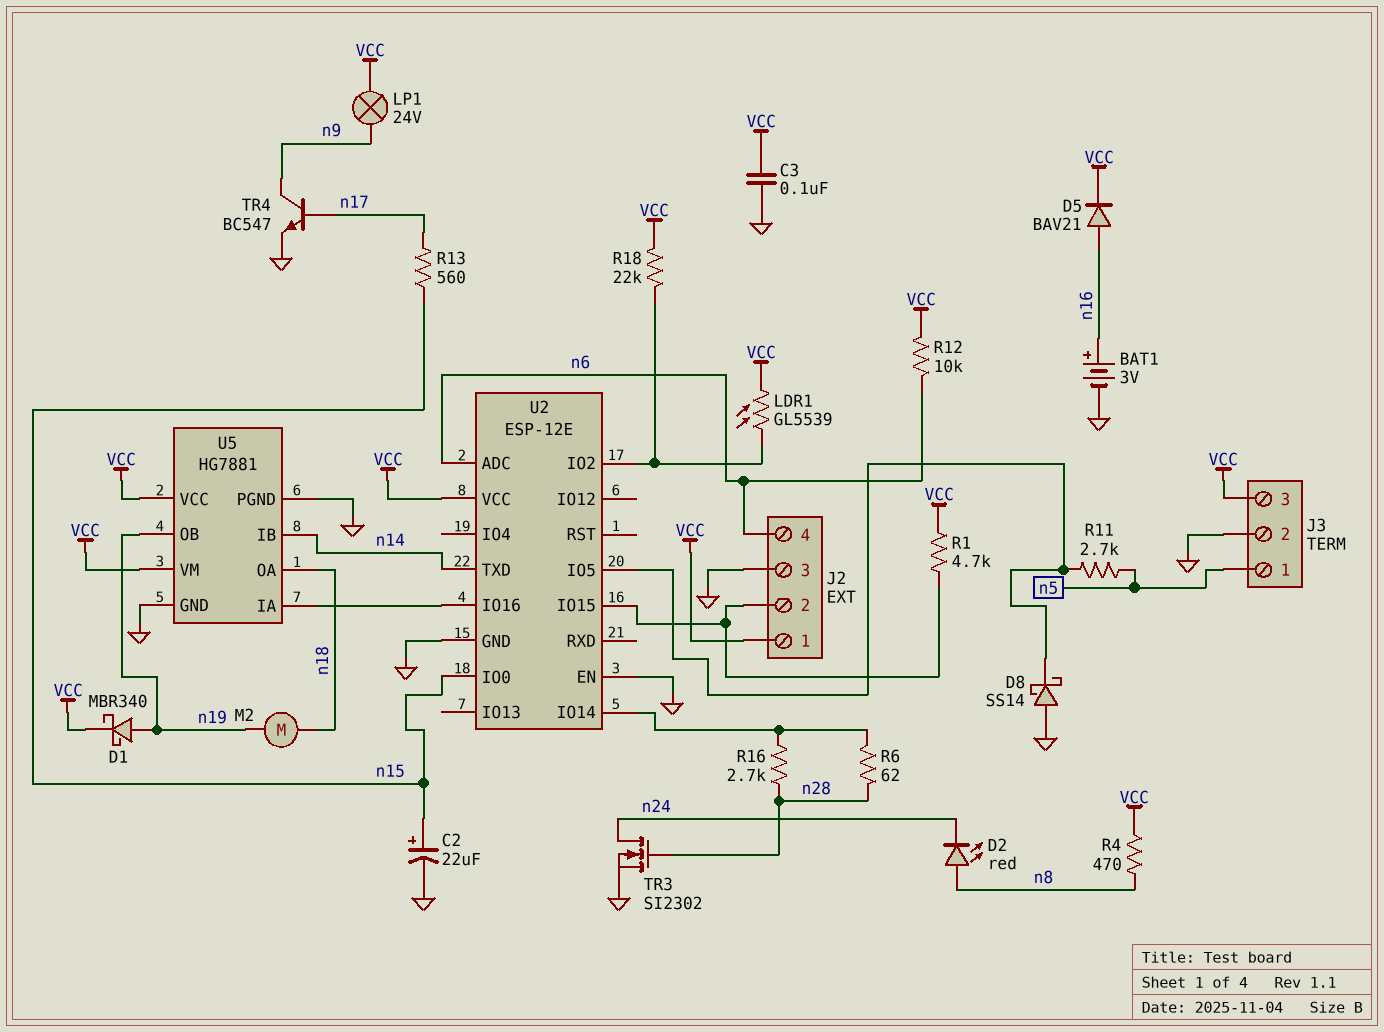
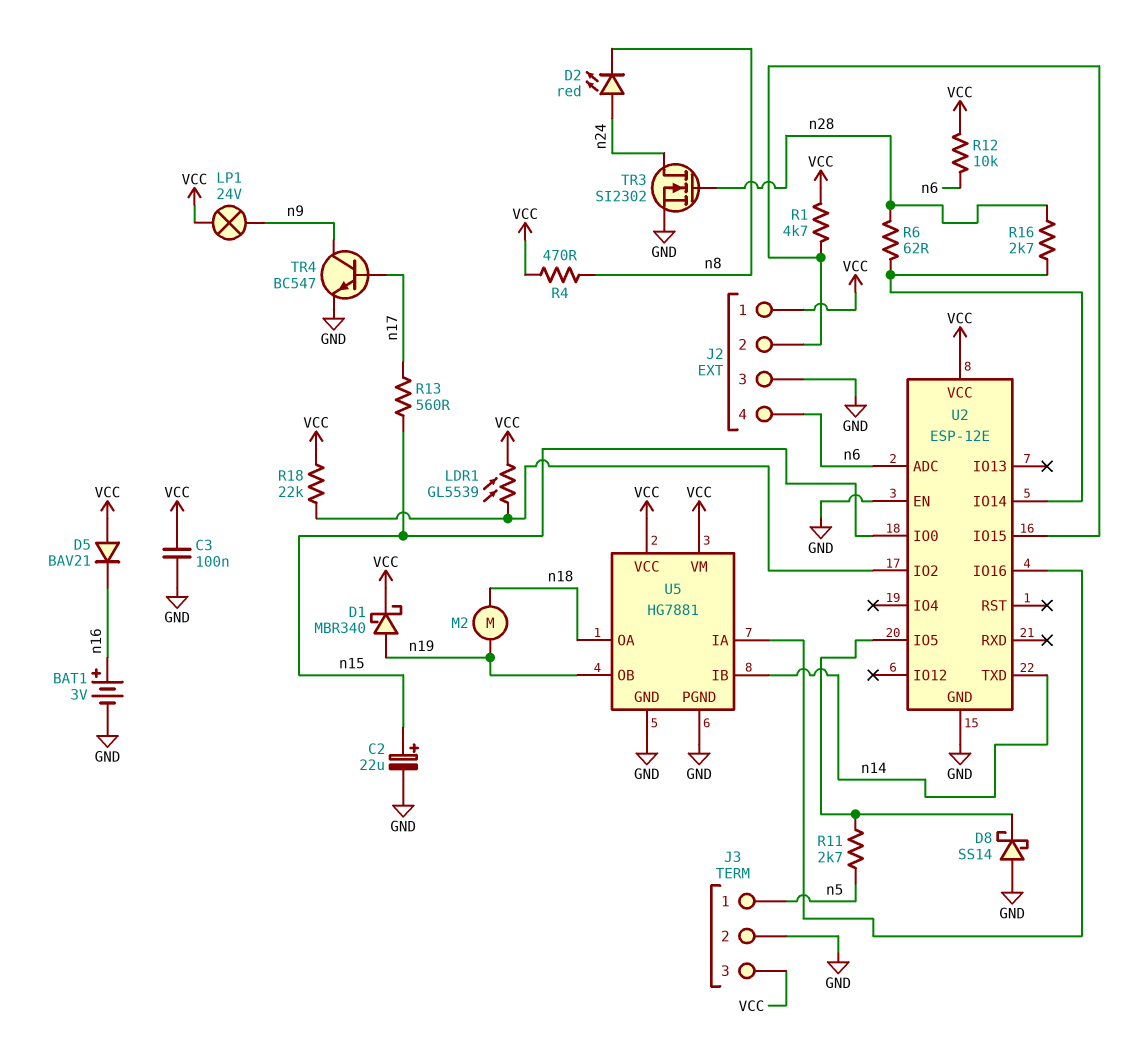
D2: LED red (A n8, K n24) -> LED red (A n24, K n8)
D5: diode BAV21 (A n16, K VCC) -> diode BAV21 (A VCC, K n16)

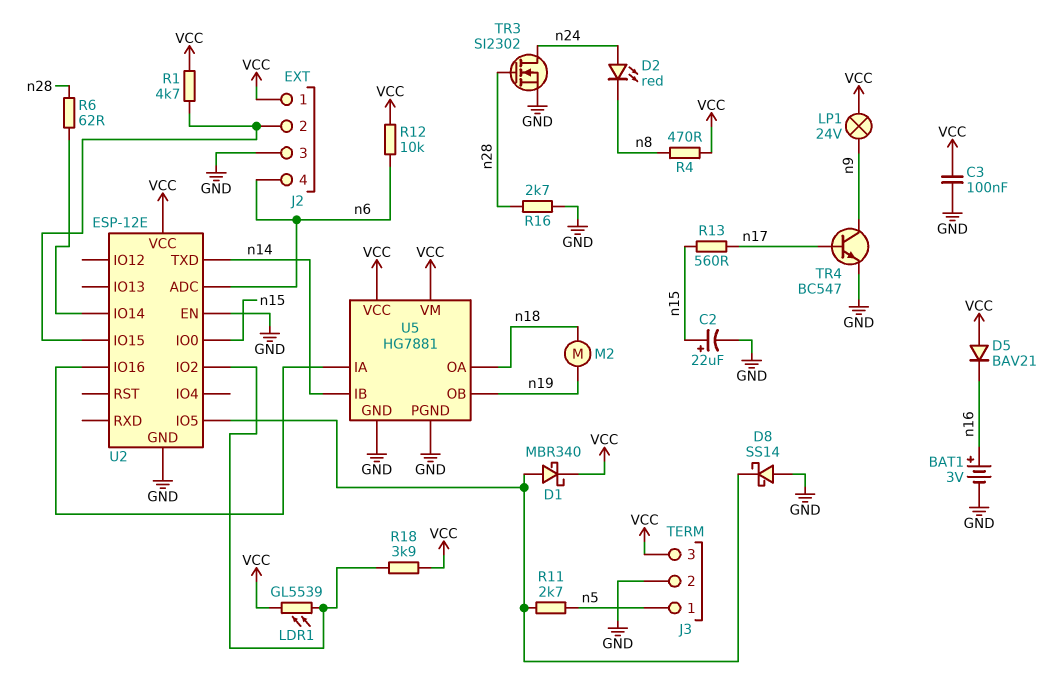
D1: schottky MBR340 (A n19, K VCC) -> schottky MBR340 (A U2/IO5, K VCC)
R16: 2.7k (U2/IO14, n28) -> 2.7k (GND, n28)
R18: 22k (U2/IO2, VCC) -> 3.9k (U2/IO2, VCC)

